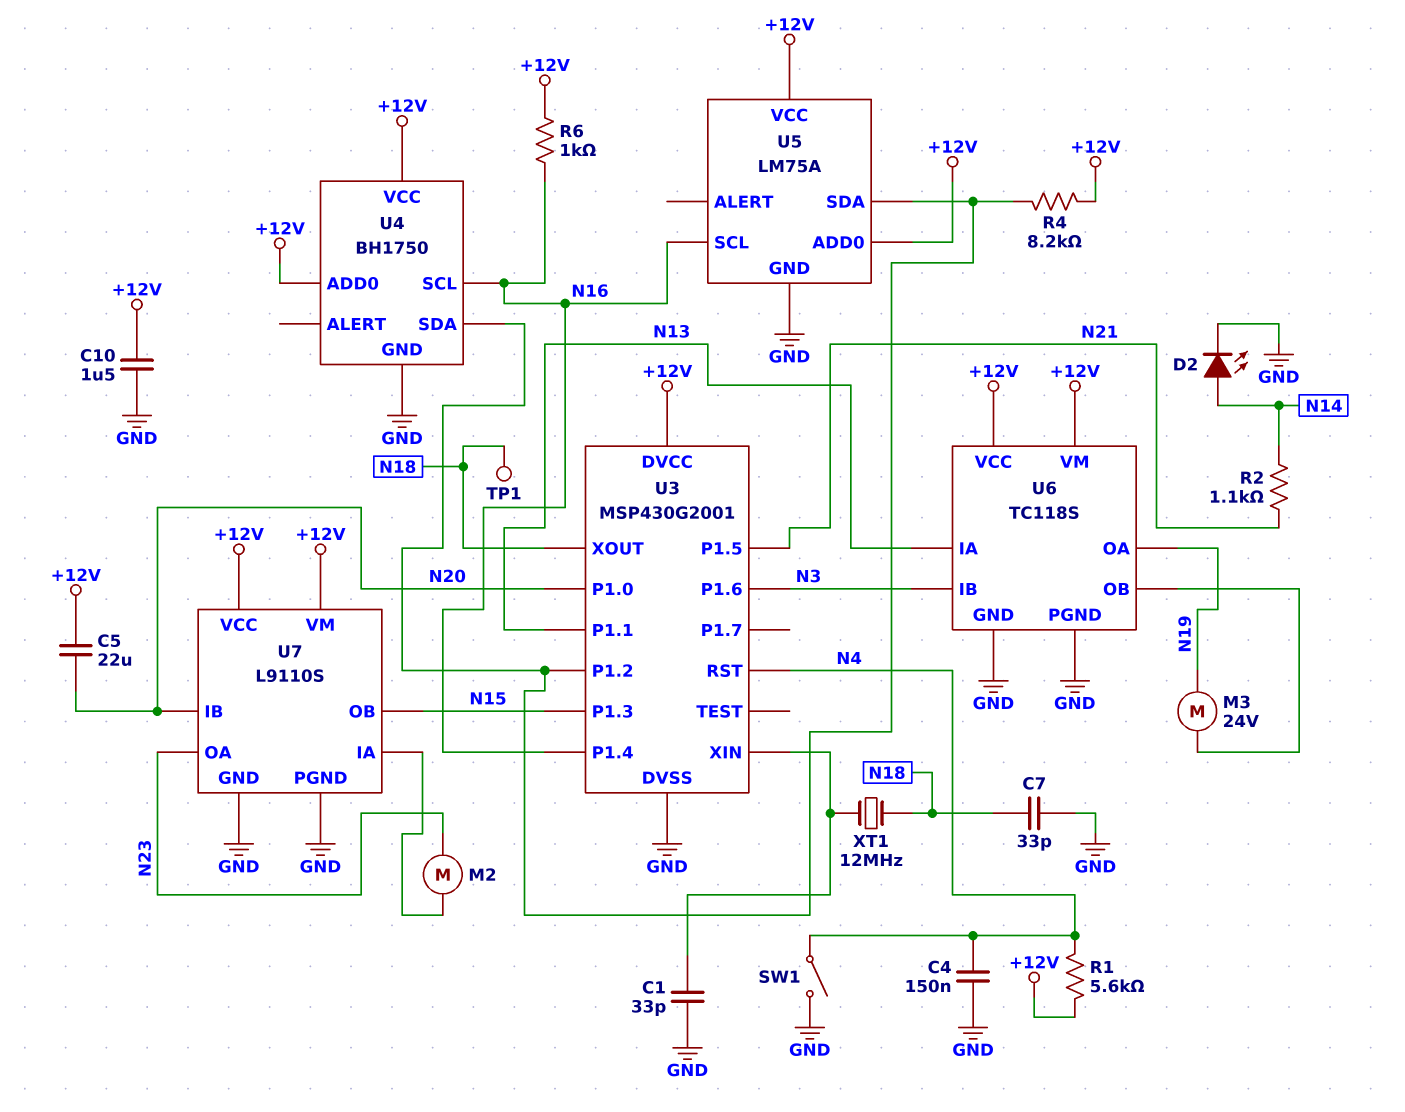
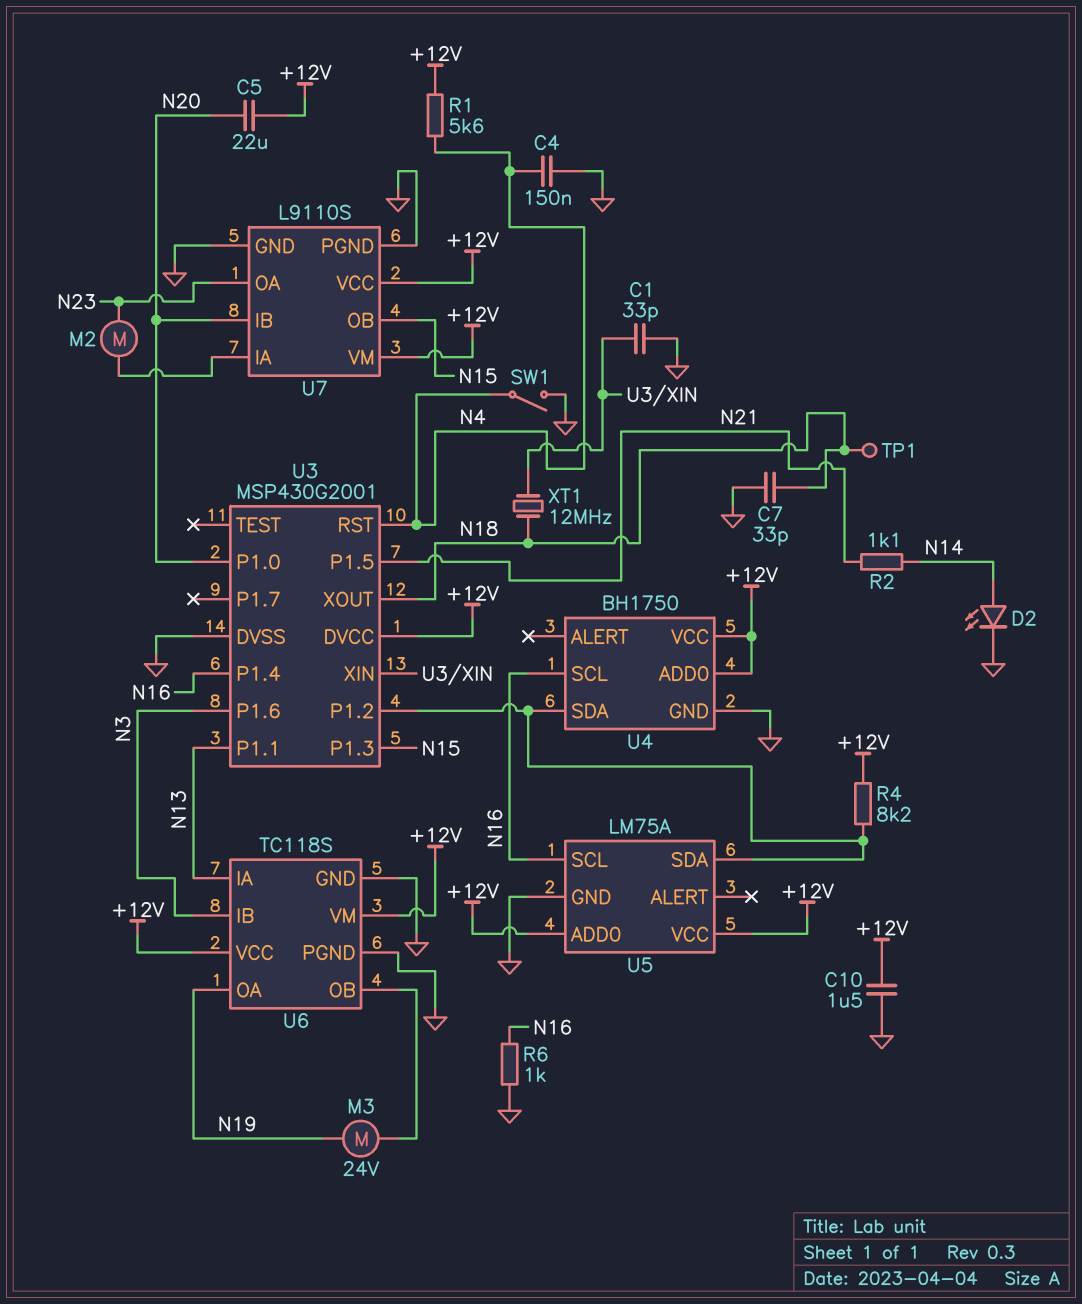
R6: 1k (+12V, N16) -> 1k (GND, N16)

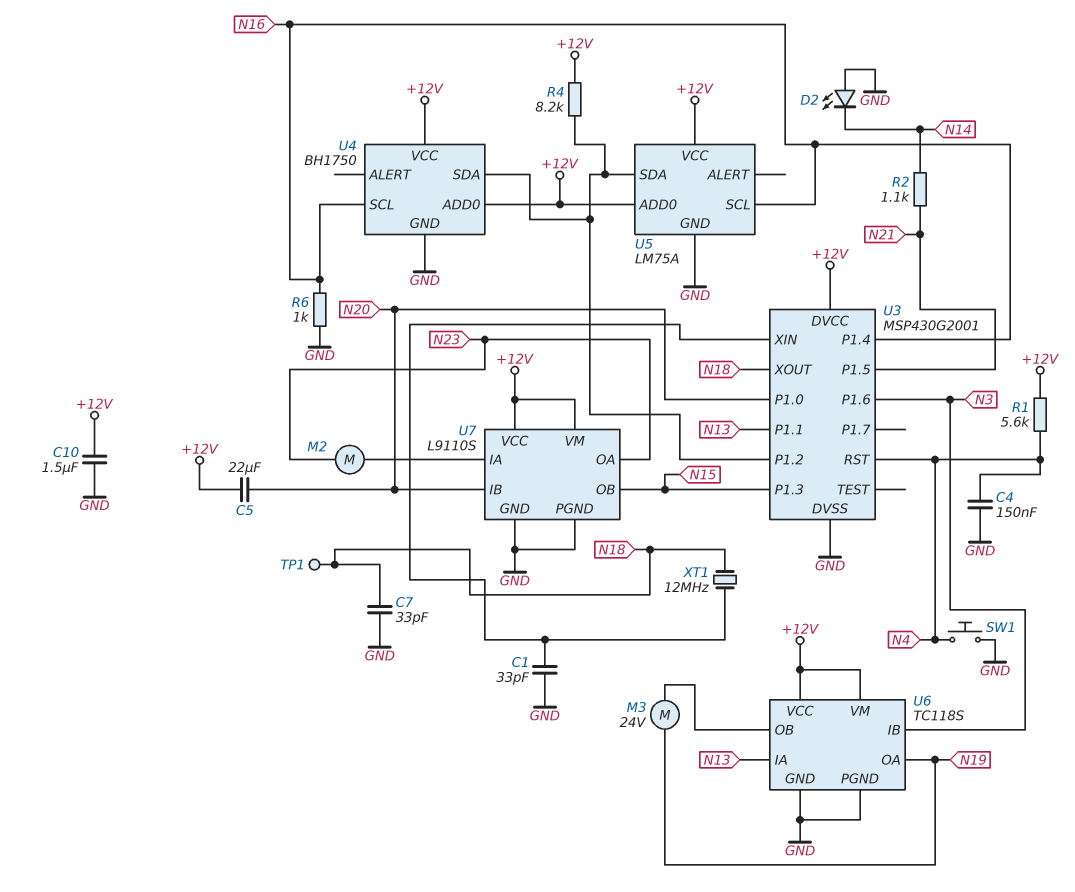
D2: LED (A N14, K GND) -> LED (A GND, K N14)
SW1: switch (GND, N4) -> button (GND, N4)

